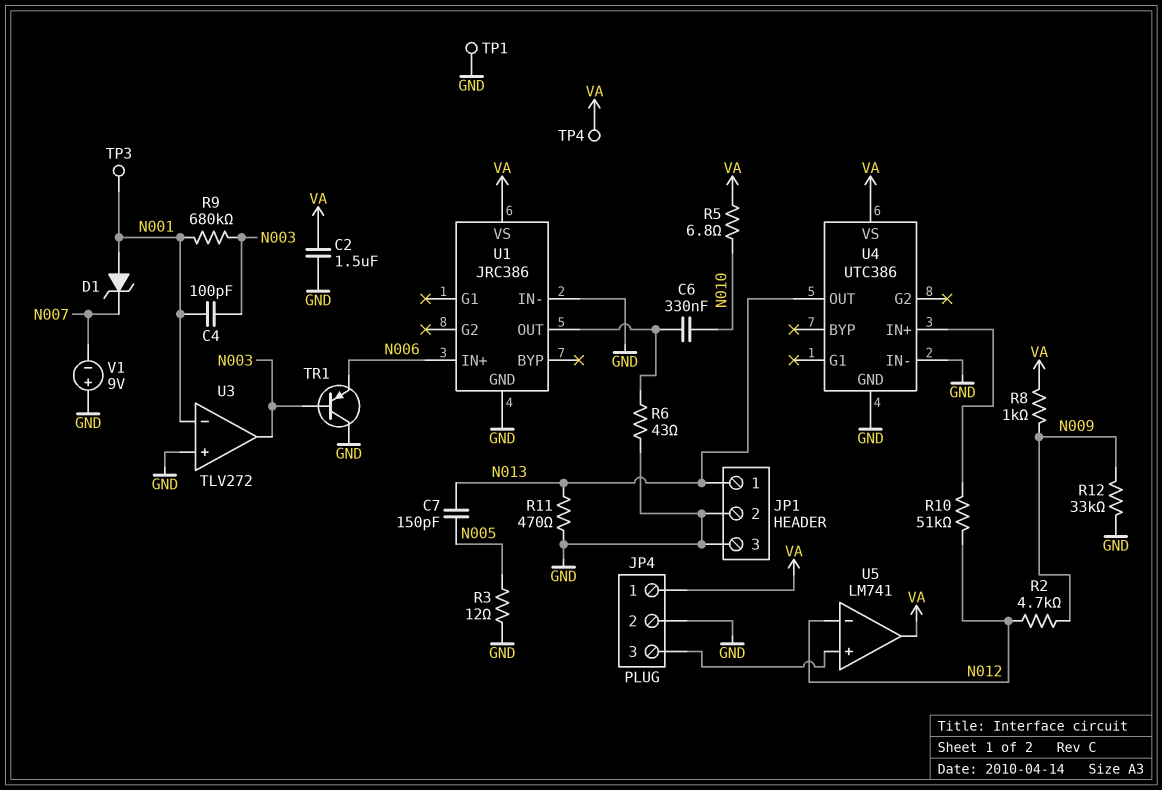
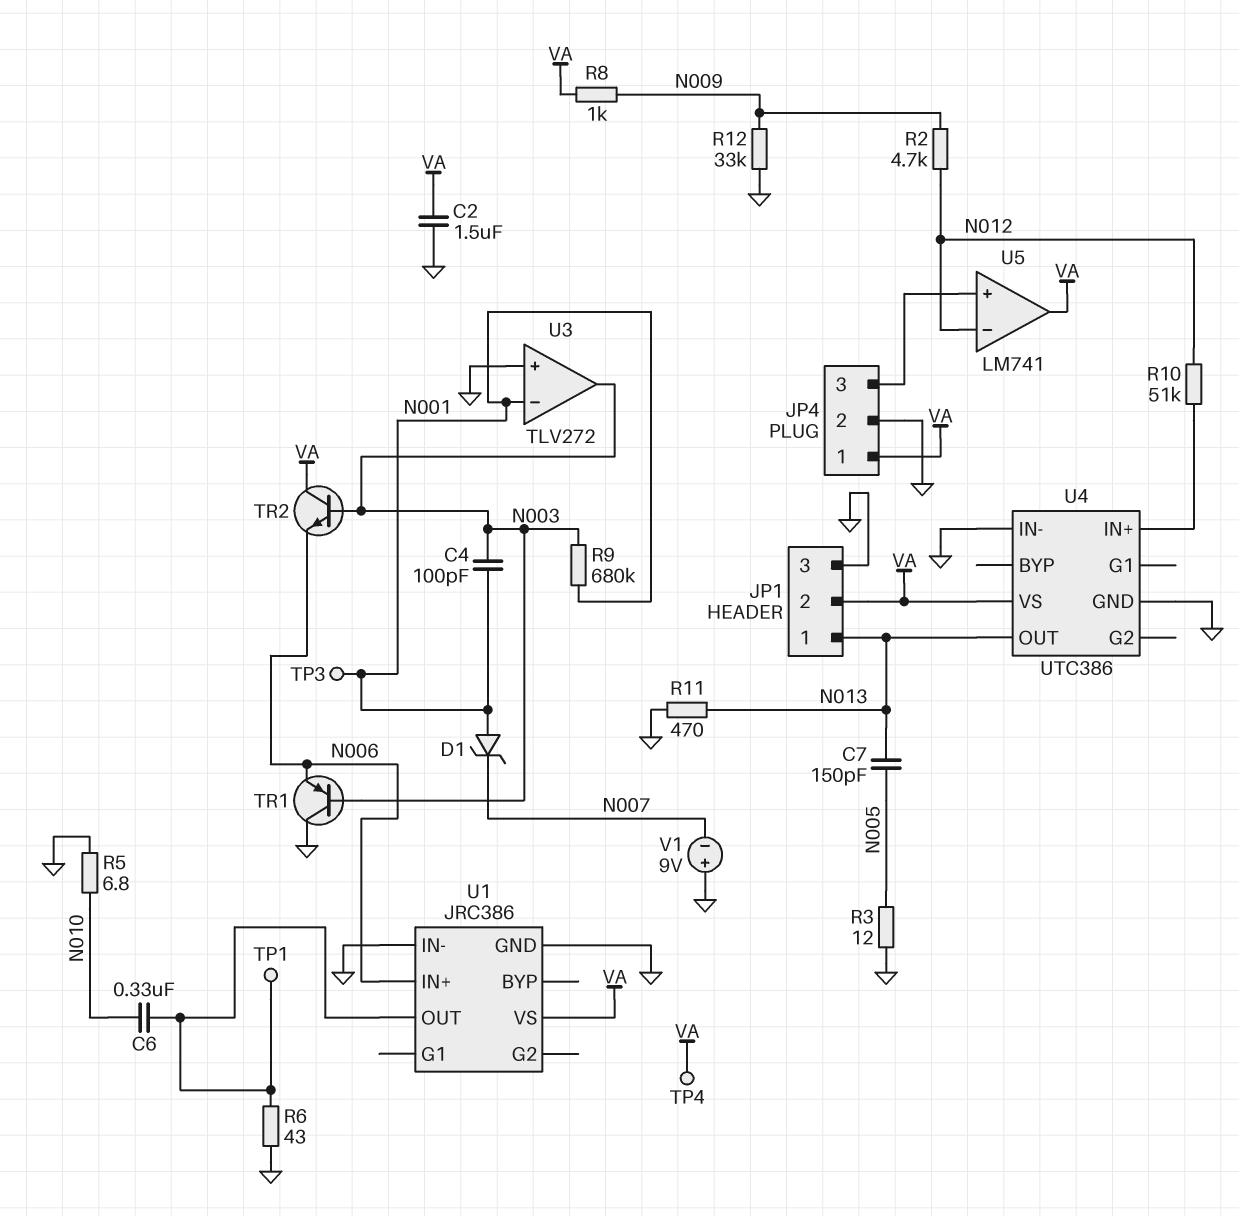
JP1 pin 2: GND -> VA
R5: 6.8 (N010, VA) -> 6.8 (GND, N010)
TP1: test point (GND) -> test point (U1/OUT)
TR2: none -> NPN (B N003, C VA, E N006)

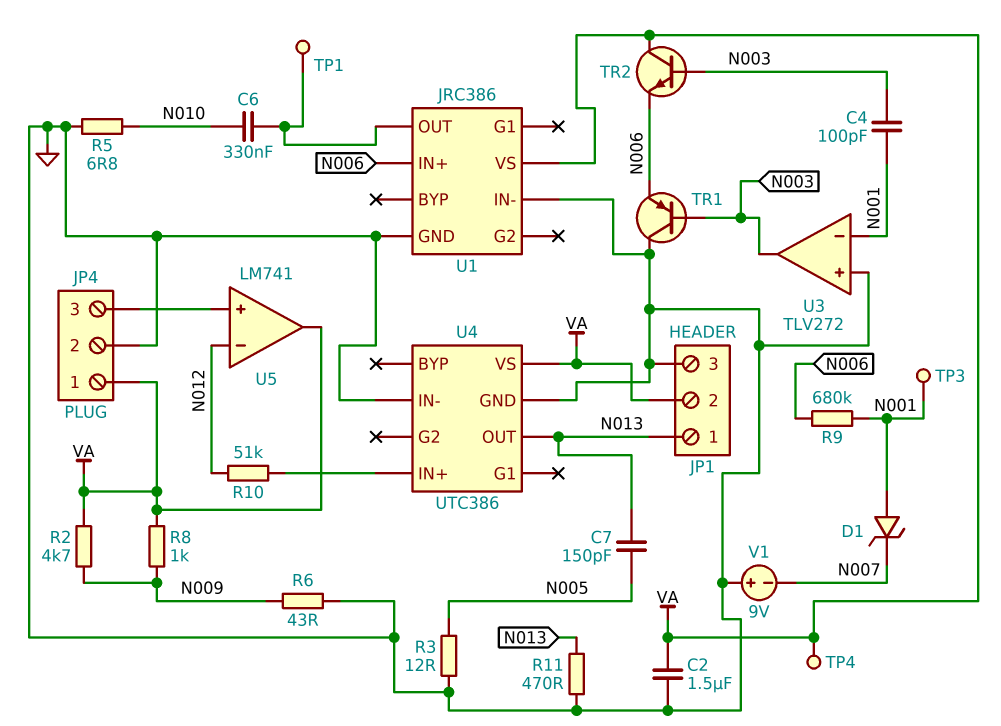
R2: 4.7k (N009, N012) -> 4.7k (N009, VA)
R6: 43 (GND, U1/OUT) -> 43 (GND, N009)
R9: 680k (N001, N003) -> 680k (N001, N006)
R12: 33k (GND, N009) -> none

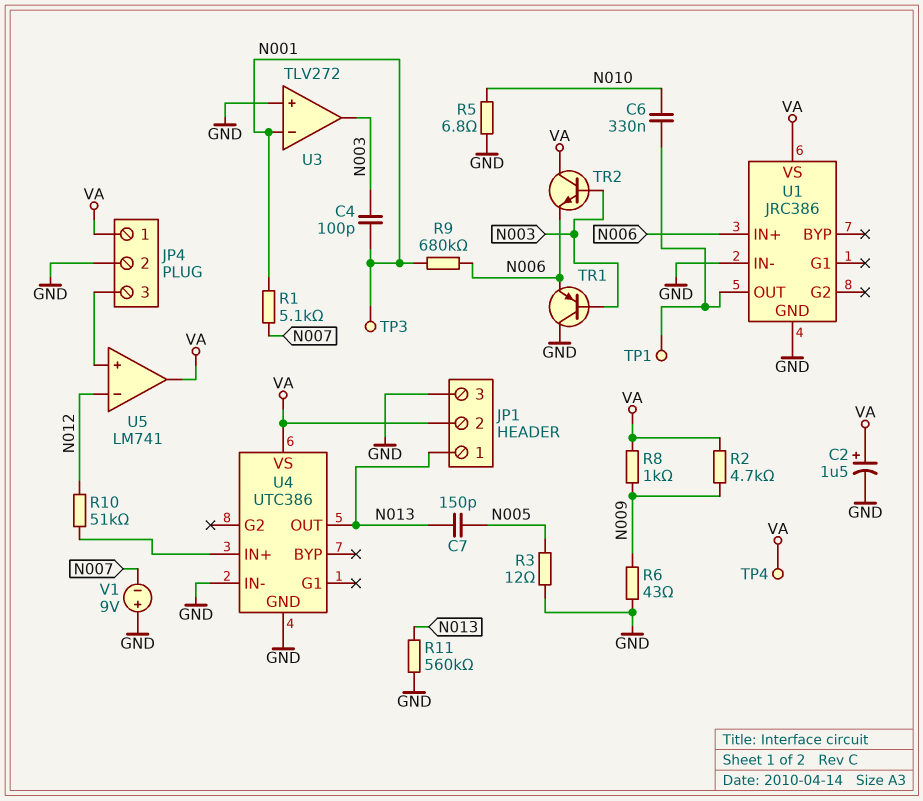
C2: 1.5uF (GND, VA) -> 1.5uF (plus VA, minus GND)
D1: zener (A N001, K N007) -> none
R1: none -> 5.1k (N001, N007)
R11: 470 (GND, N013) -> 560k (GND, N013)

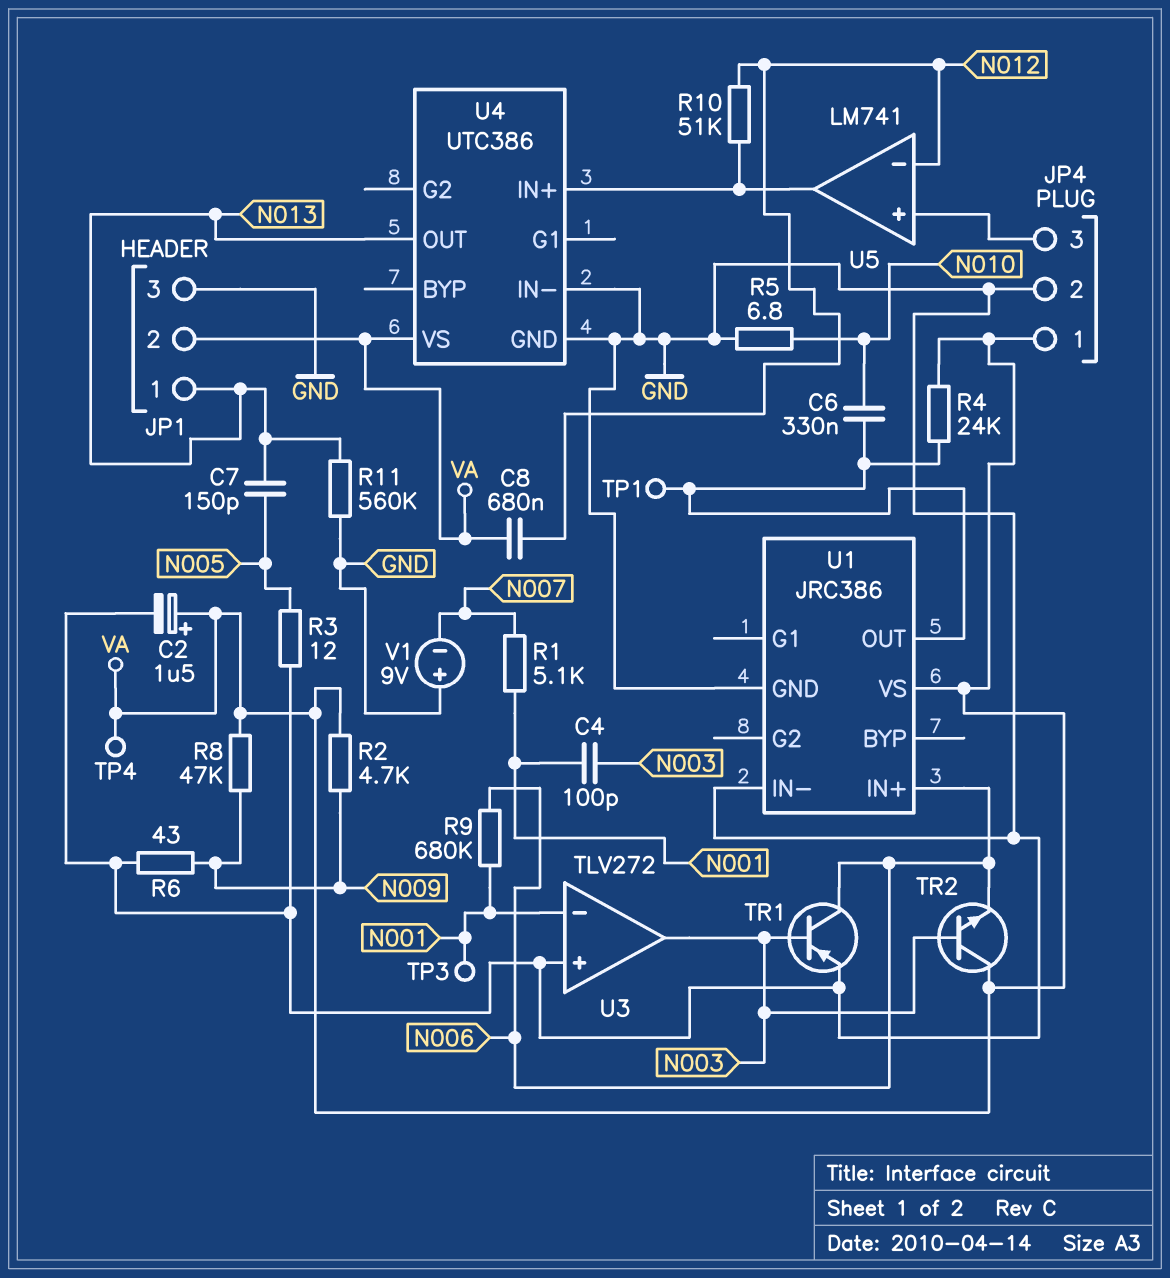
C8: none -> 680nF (N012, VA)
R4: none -> 24k (U1/OUT, VA)
R8: 1k (N009, VA) -> 47k (N009, VA)
TR1: PNP (B N003, C GND, E N006) -> PNP (B N003, C N006, E GND)
U5 pin out: VA -> U4/IN+

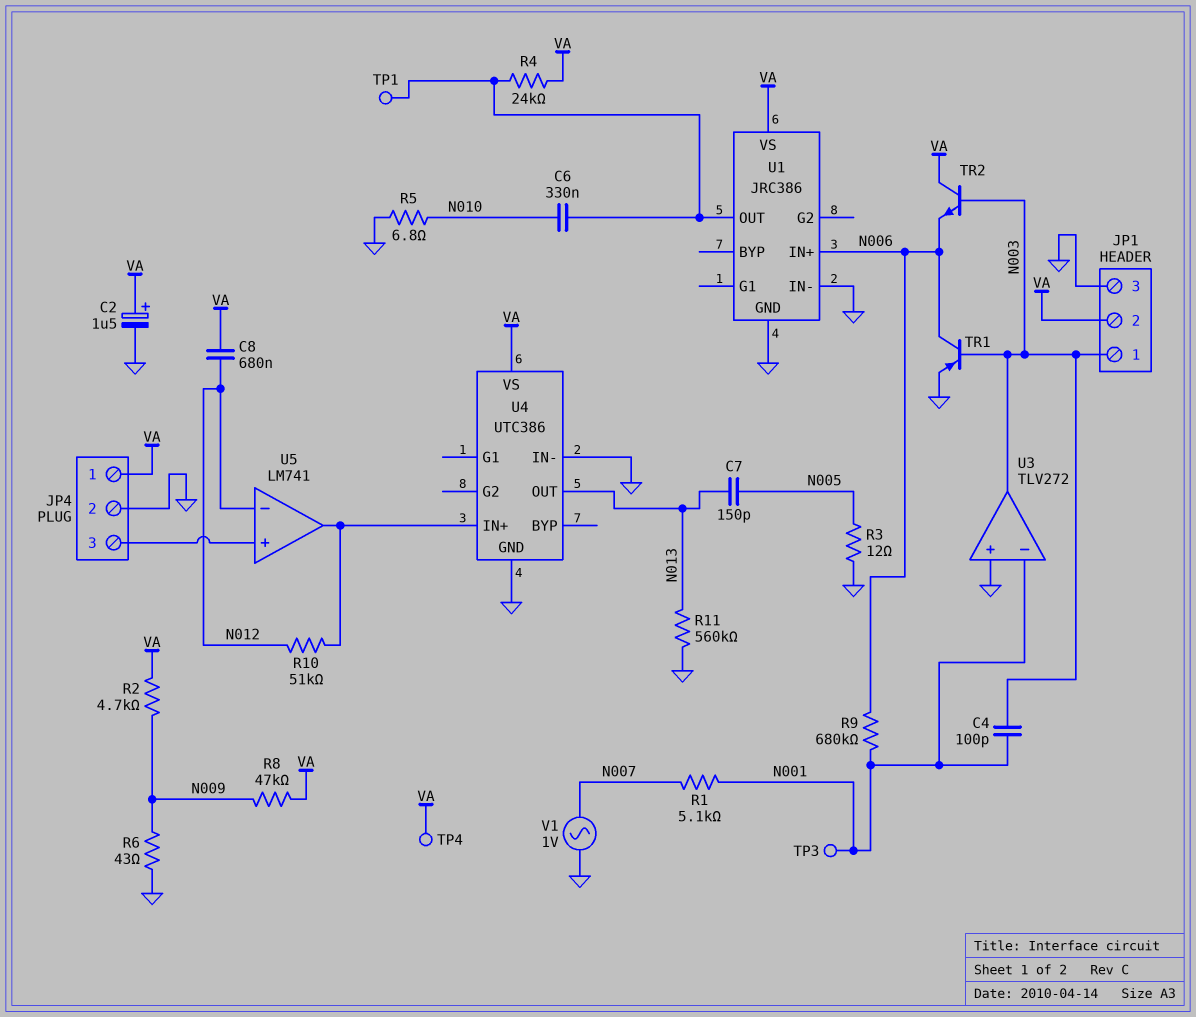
JP1 pin 1: N013 -> N003
V1: 9V (plus GND, minus N007) -> AC 1V (GND, N007)

